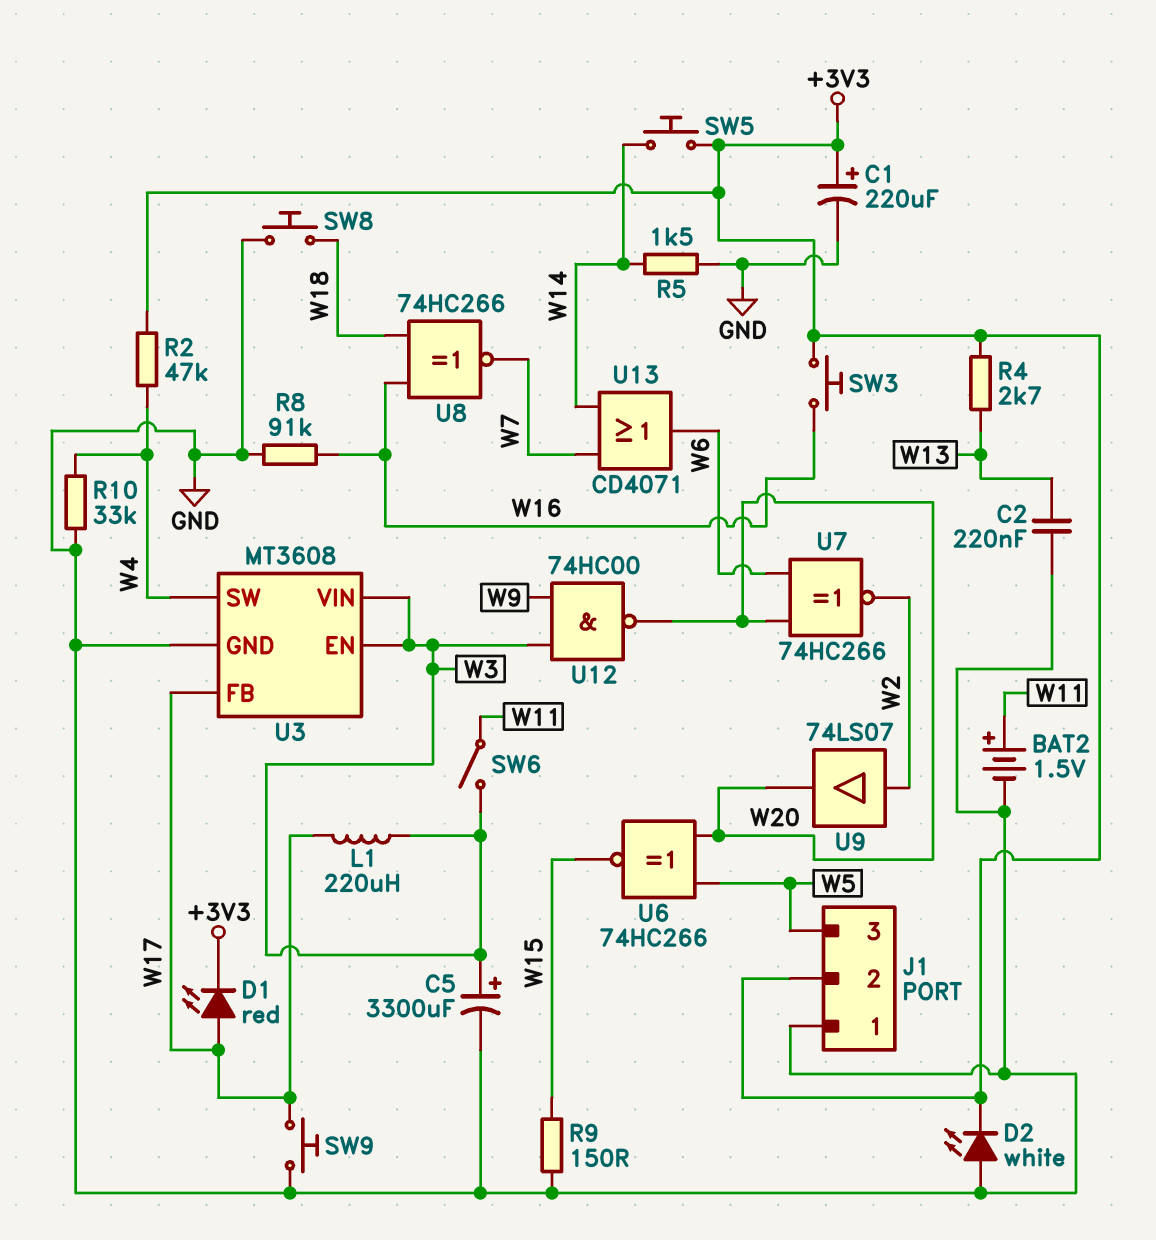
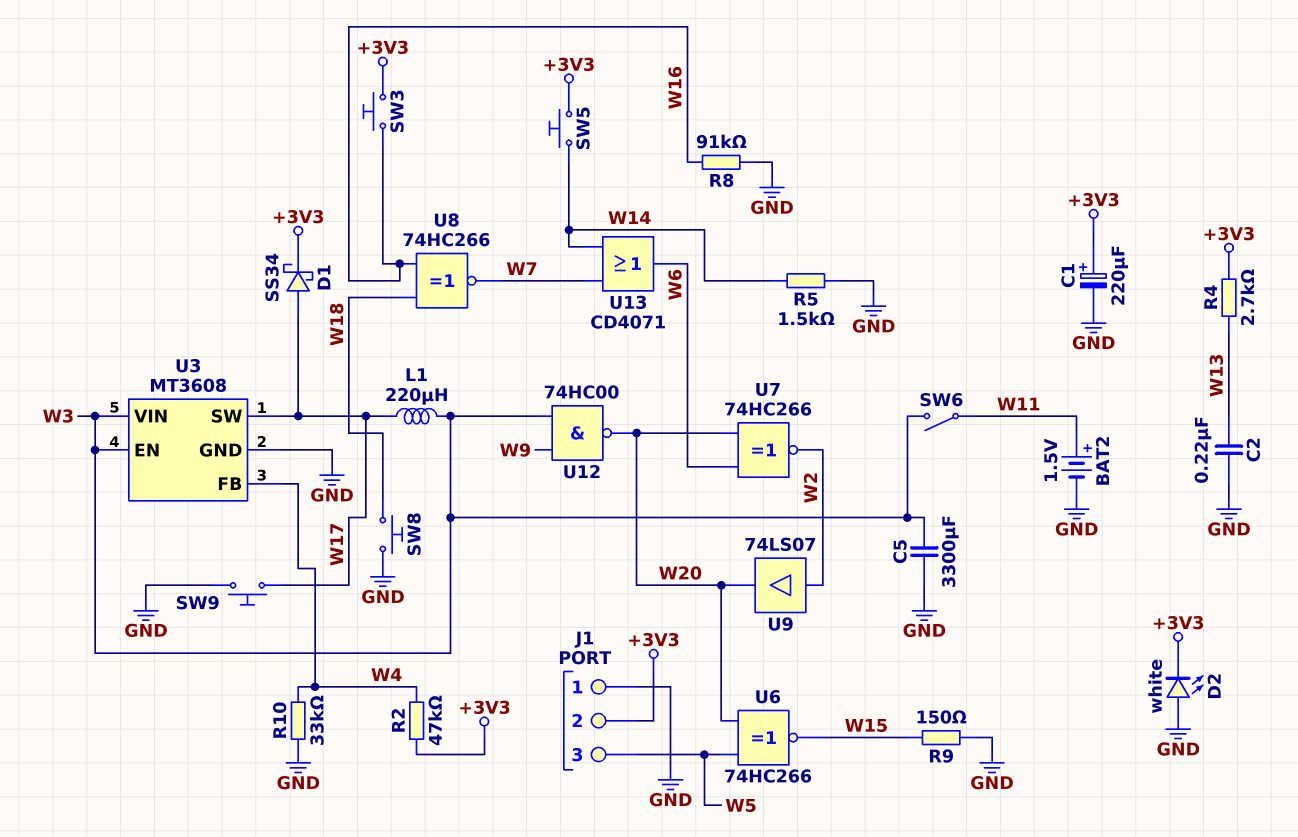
C5: 3300uF (plus W3, minus GND) -> 3300uF (GND, W3)
D1: LED red (A W17, K +3V3) -> schottky SS34 (A W17, K +3V3)
U3 pin FB: W17 -> W4
U3 pin SW: W4 -> W17

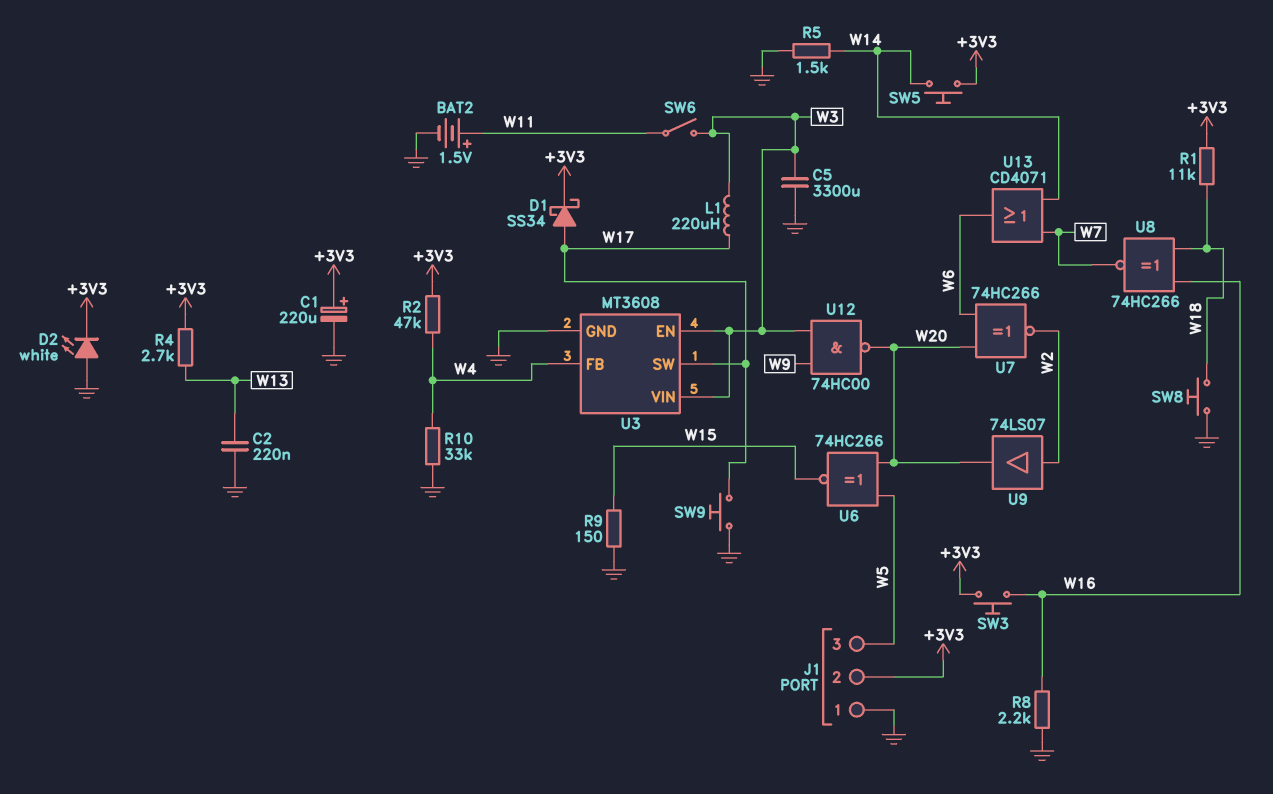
R1: none -> 11k (+3V3, W18)
R8: 91k (GND, W16) -> 2.2k (GND, W16)

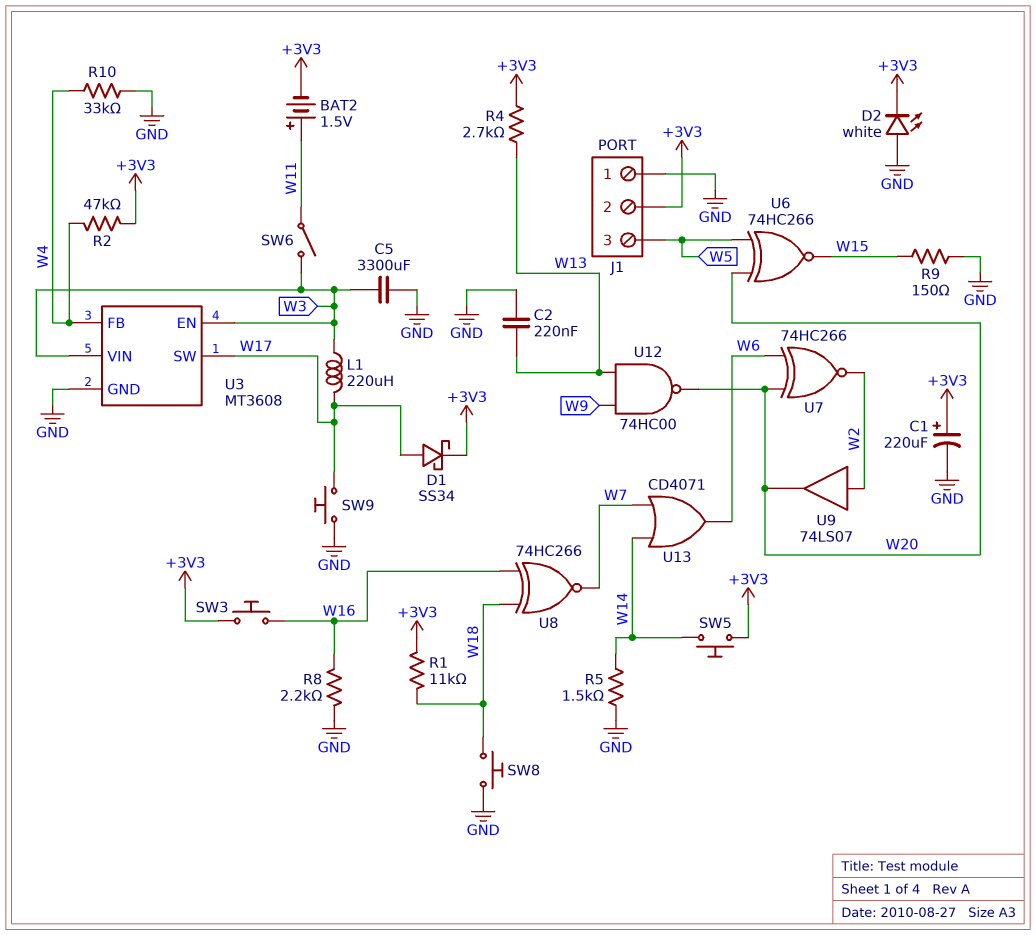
BAT2: 1.5V (plus W11, minus GND) -> 1.5V (plus W11, minus +3V3)
U12: NAND 74HC00 (in W3, in W9, out W20) -> NAND 74HC00 (in W9, in W13, out W20)

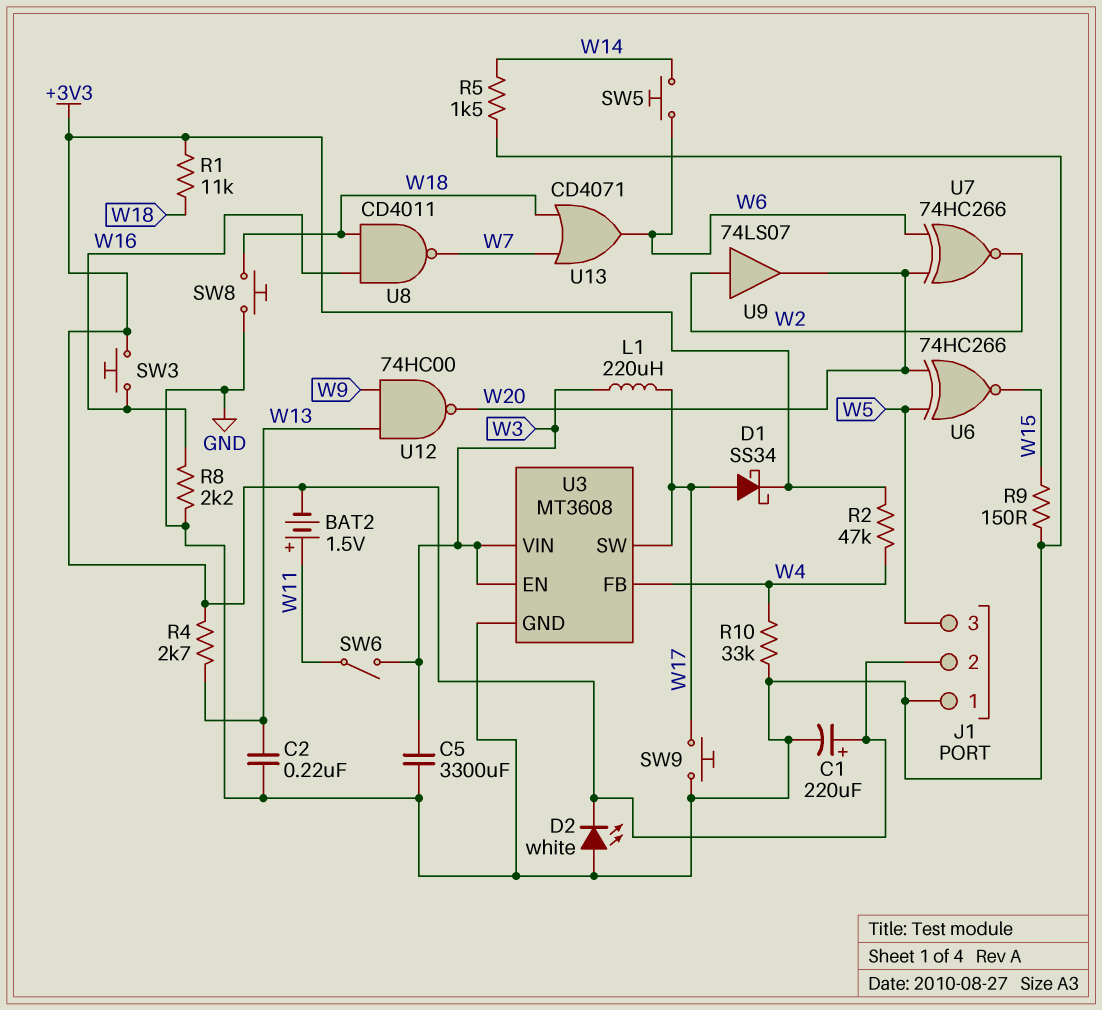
SW5: button (+3V3, W14) -> button (W6, W14)
U8: XNOR 74HC266 (in W16, in W18, out W7) -> NAND CD4011 (in W16, in W18, out W7)
U13: OR CD4071 (in W7, in W14, out W6) -> OR CD4071 (in W7, in W18, out W6)

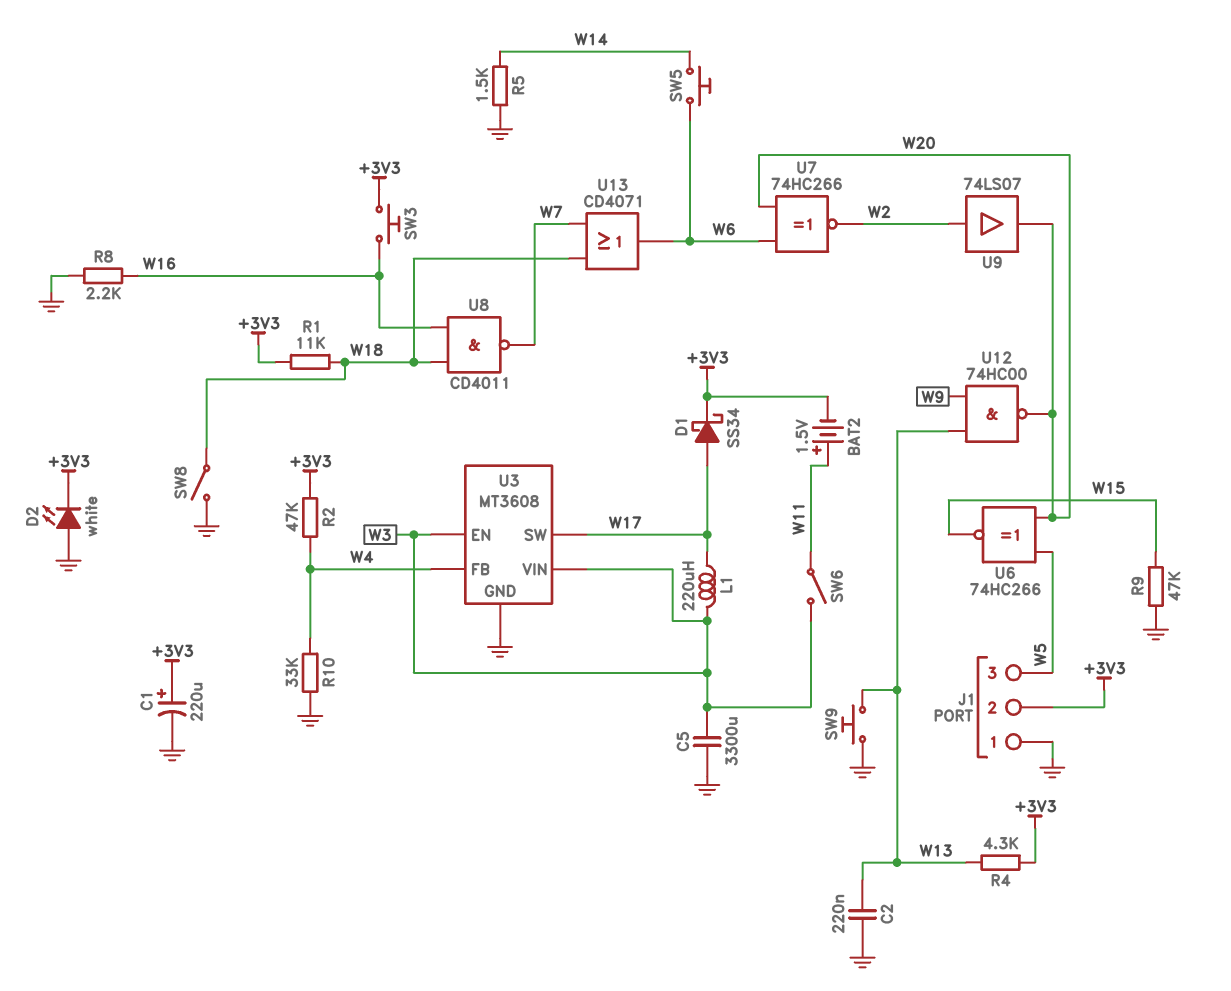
R4: 2.7k (+3V3, W13) -> 4.3k (+3V3, W13)
R9: 150 (GND, W15) -> 47k (GND, W15)
SW8: button (GND, W18) -> switch (GND, W18)
SW9: button (GND, W17) -> button (GND, W13)

